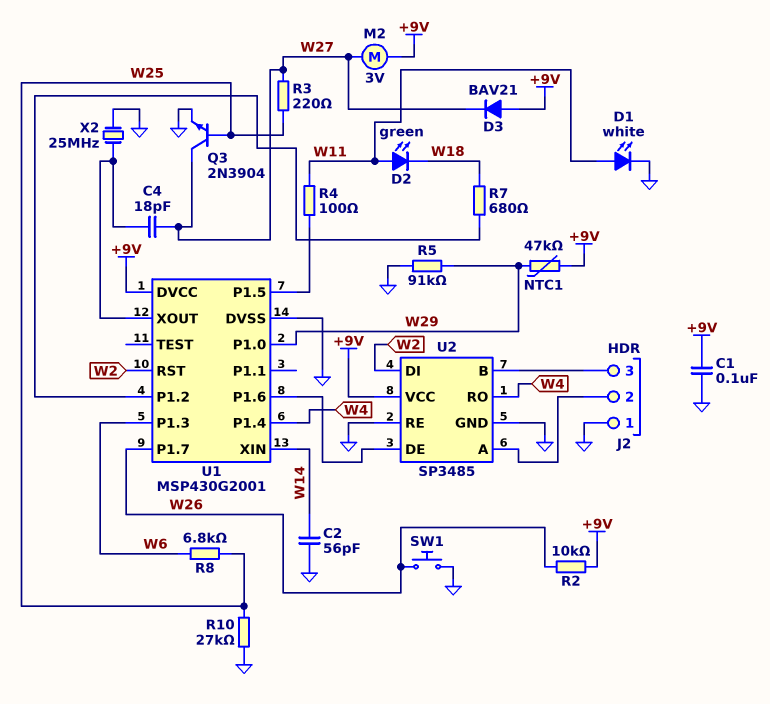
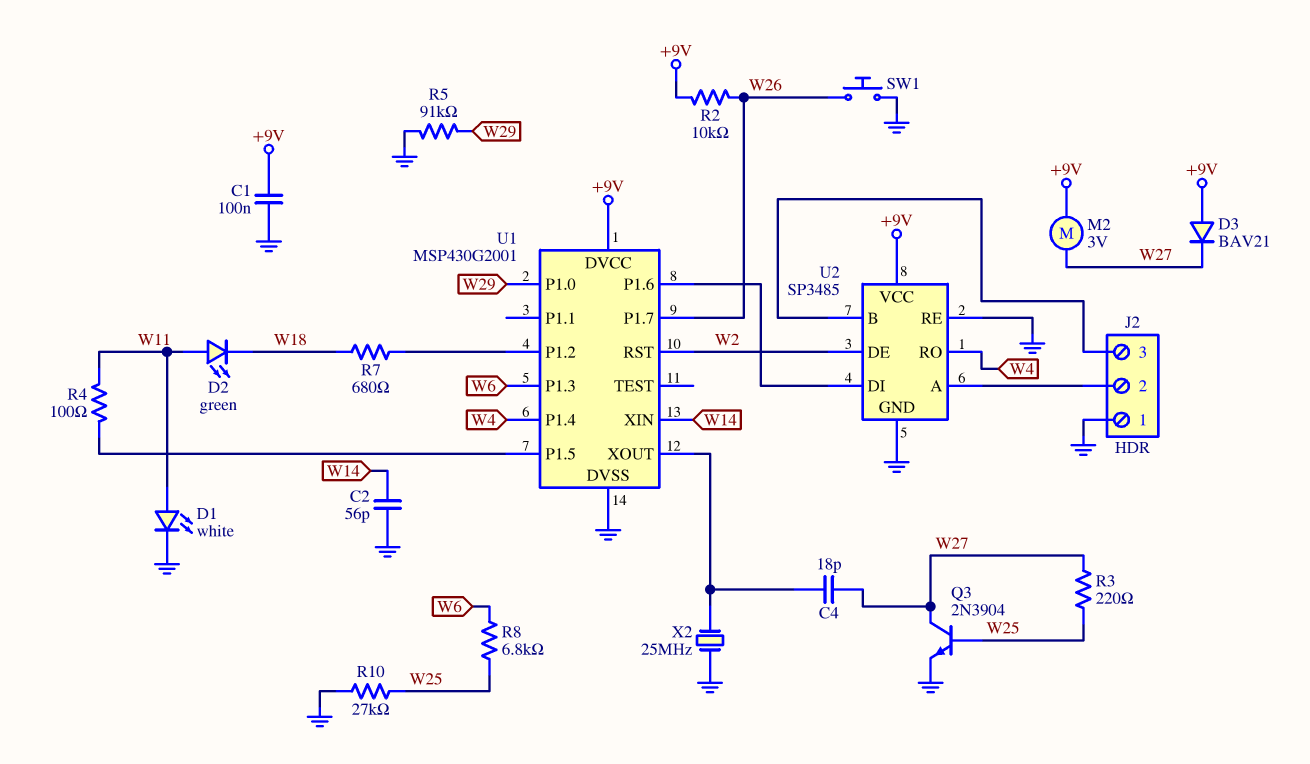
NTC1: 47k (+9V, W29) -> none
U2 pin DE: U1/P1.6 -> W2
U2 pin DI: W2 -> U1/P1.6

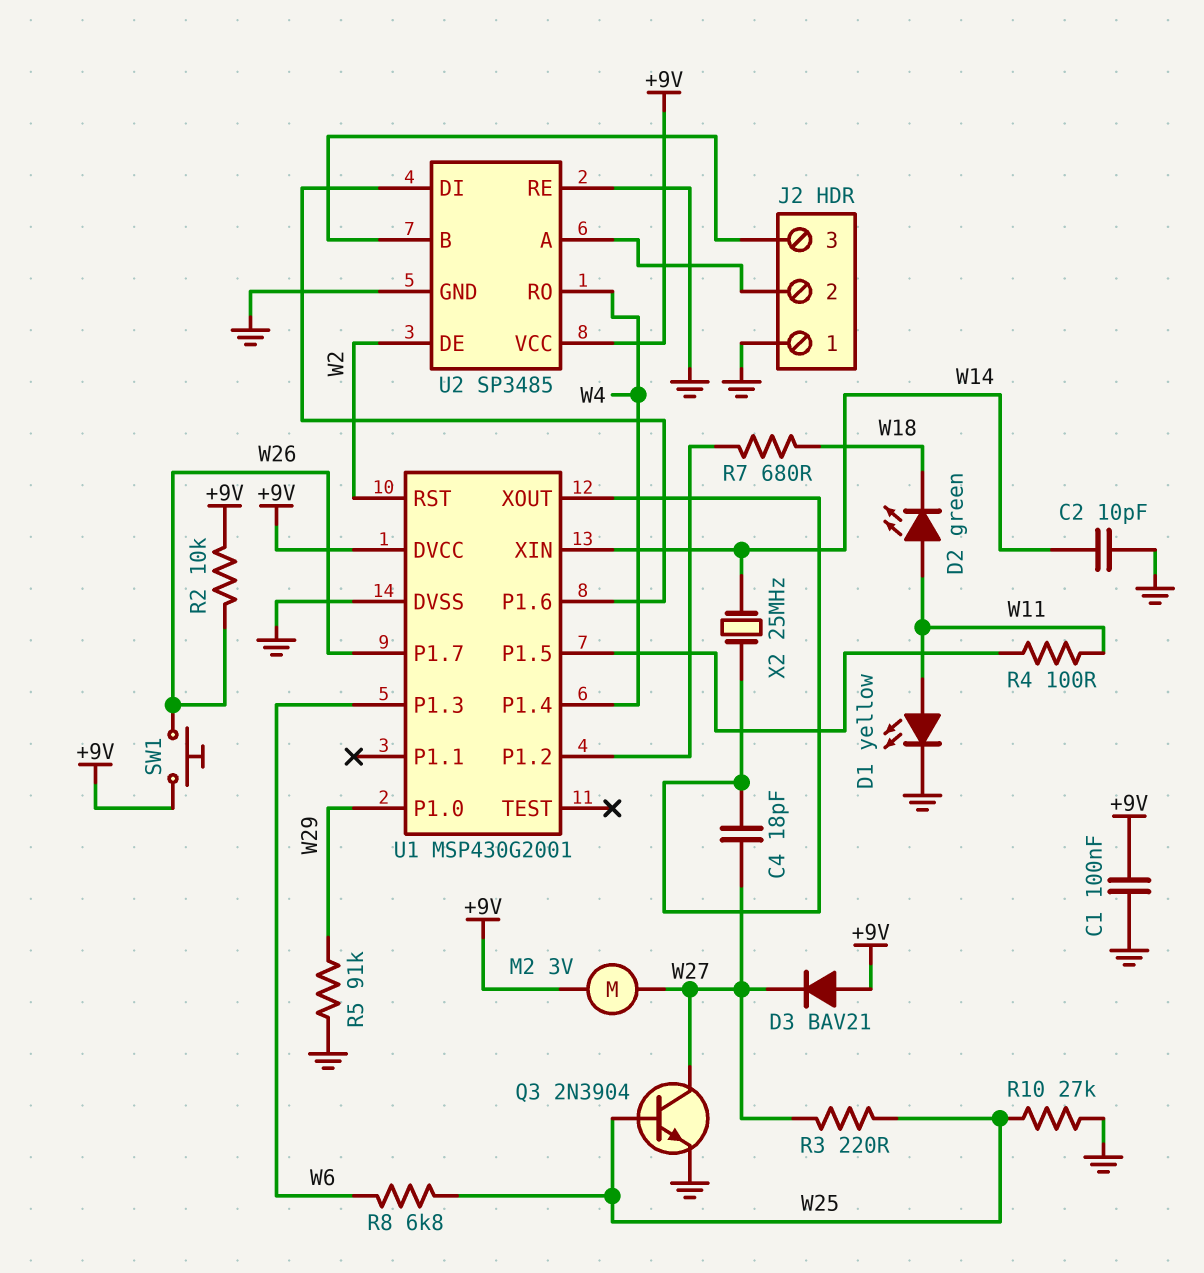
C2: 56pF (GND, W14) -> 10pF (GND, W14)
D1: LED white (A W11, K GND) -> LED yellow (A W11, K GND)
SW1: button (GND, W26) -> button (+9V, W26)
X2: 25MHz (GND, U1/XOUT) -> 25MHz (U1/XOUT, W14)

